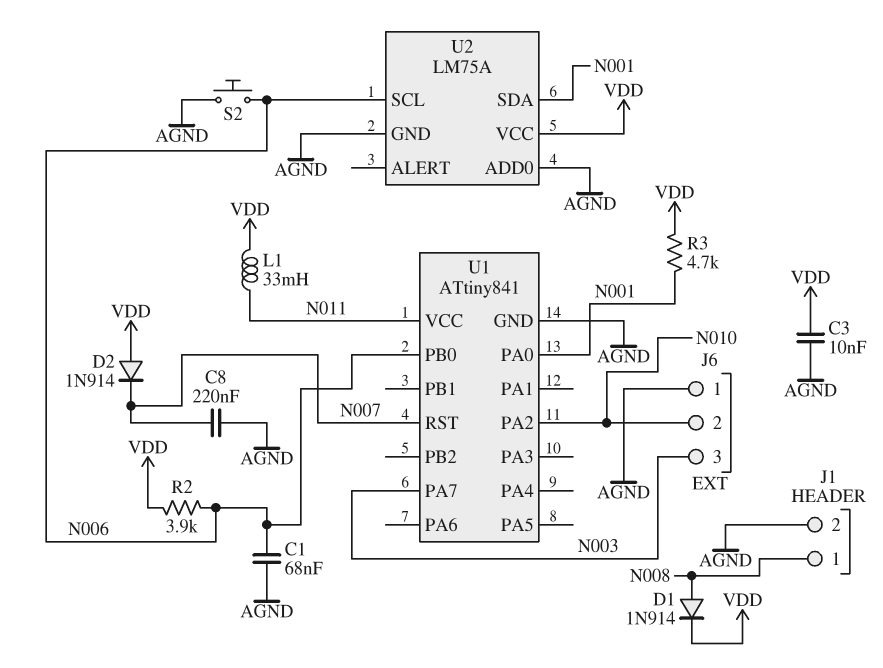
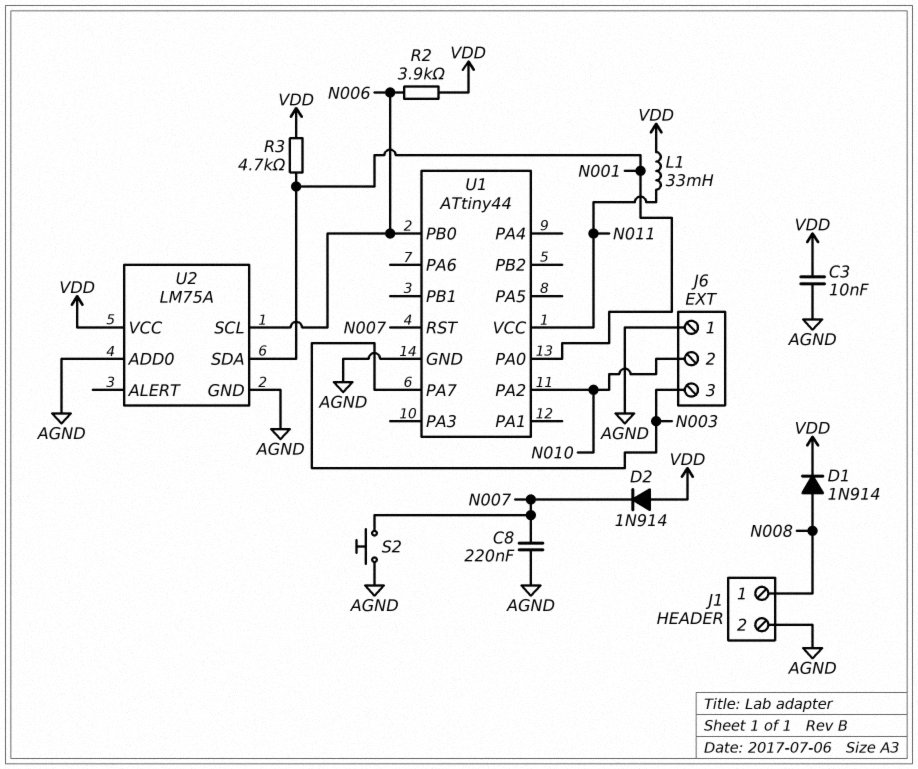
C1: 68nF (AGND, N006) -> none
S2: button (AGND, N006) -> button (AGND, N007)
U1: ATtiny841 -> ATtiny44

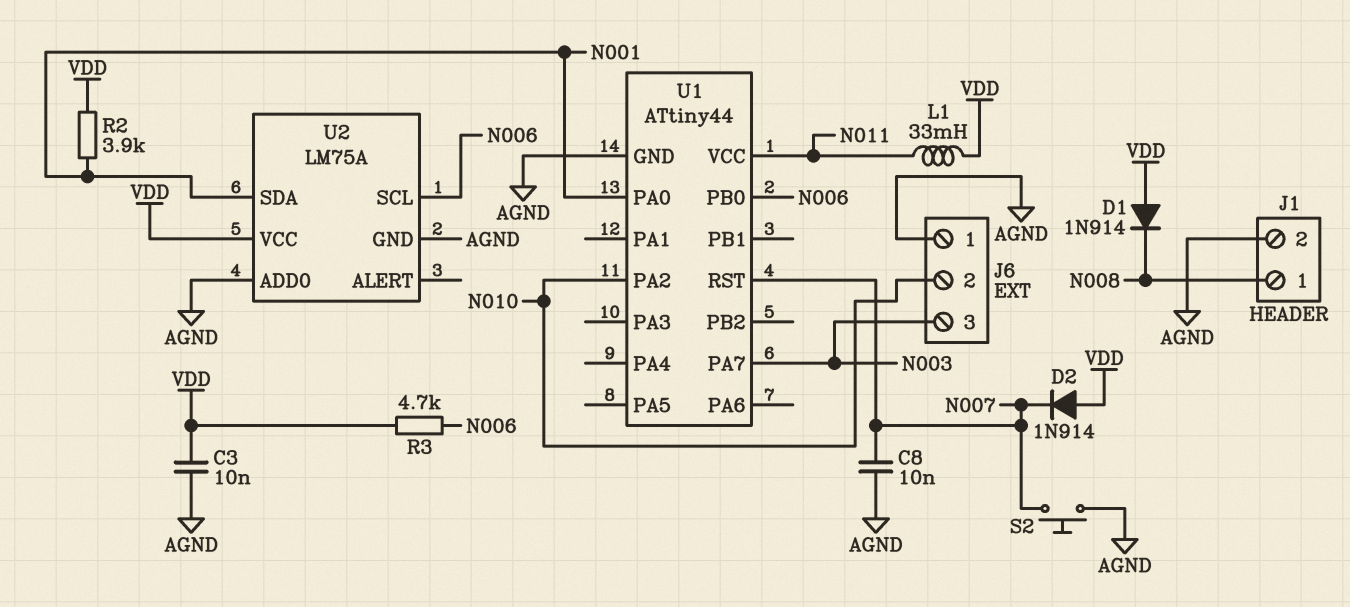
C8: 220nF (AGND, N007) -> 10nF (AGND, N007)
D1: diode 1N914 (A N008, K VDD) -> diode 1N914 (A VDD, K N008)
R2: 3.9k (N006, VDD) -> 3.9k (N001, VDD)
R3: 4.7k (N001, VDD) -> 4.7k (N006, VDD)

